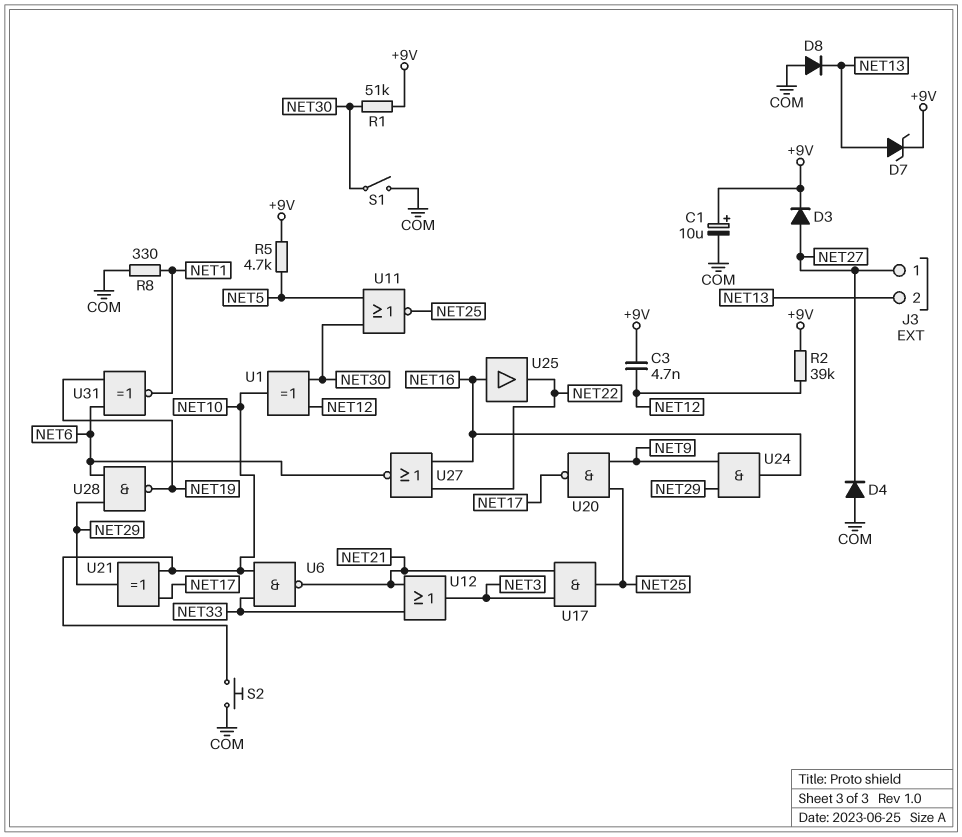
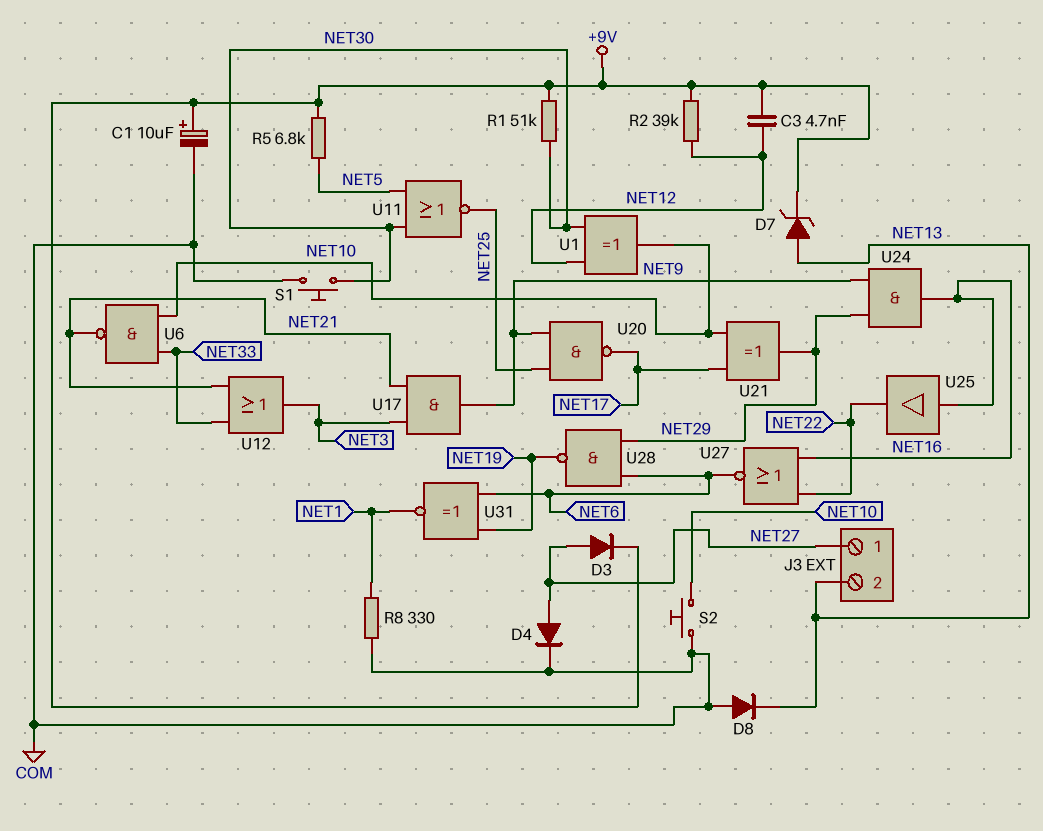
D4: diode (A COM, K NET27) -> diode (A NET27, K COM)
R5: 4.7k (+9V, NET5) -> 6.8k (+9V, NET5)
S1: switch (COM, NET30) -> button (COM, NET30)
U17: AND (in NET3, in NET21, out NET25) -> AND (in NET3, in NET21, out NET9)

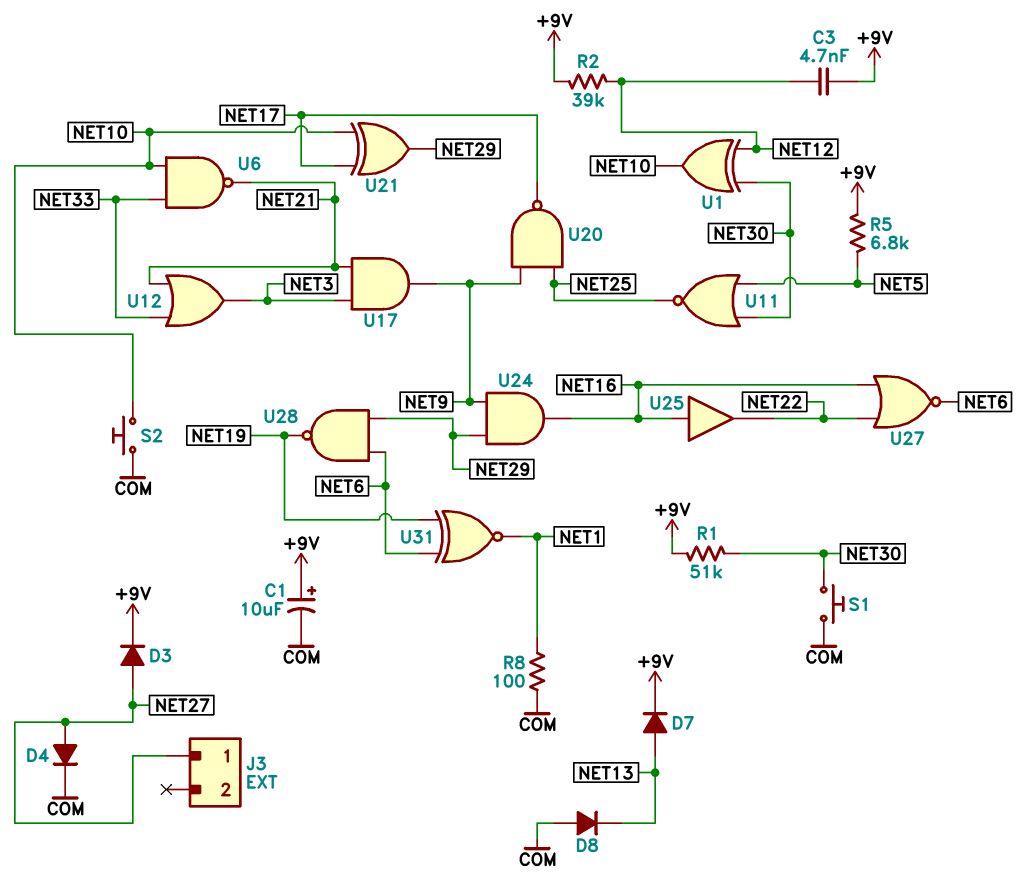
D7: zener (A NET13, K +9V) -> diode (A NET13, K +9V)
J3 pin 2: NET13 -> none
R8: 330 (COM, NET1) -> 100 (COM, NET1)

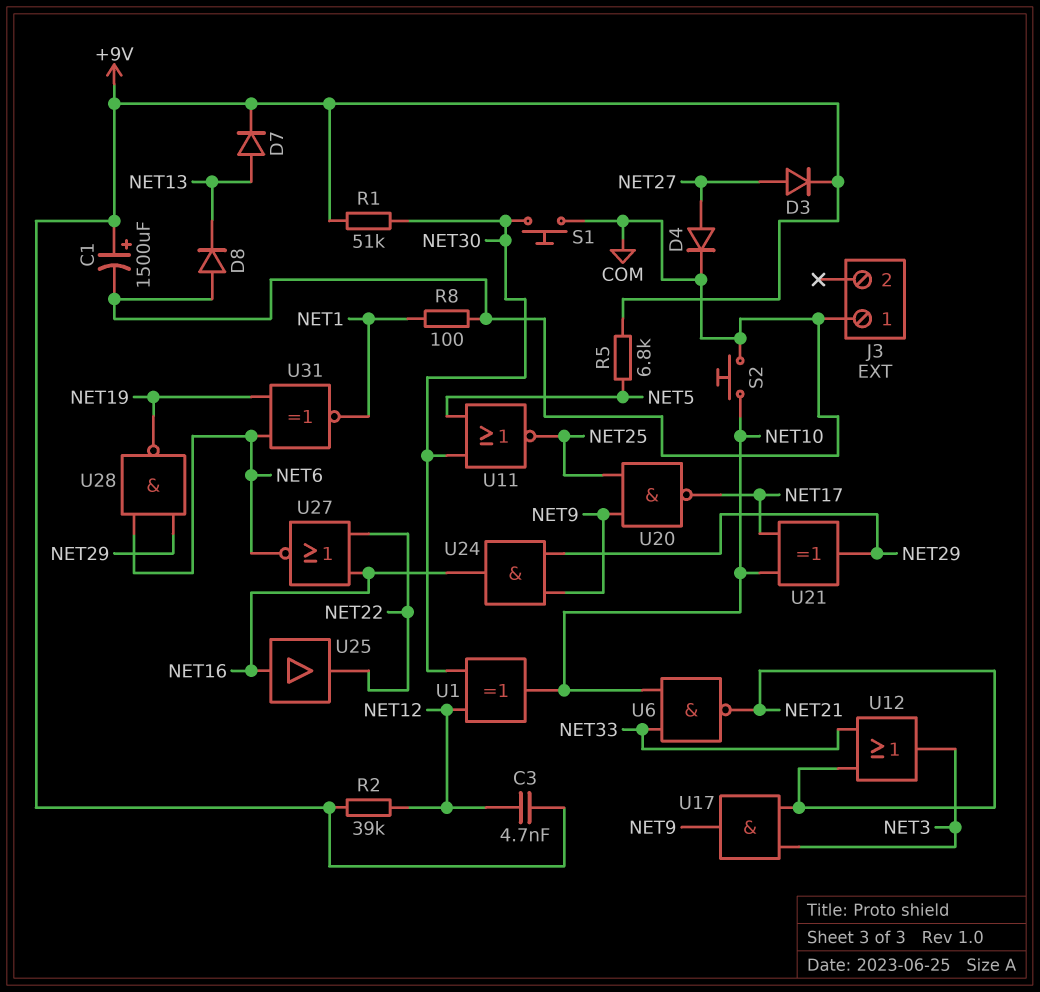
C1: 10uF (plus +9V, minus COM) -> 1500uF (plus +9V, minus COM)
J3 pin 1: NET27 -> COM

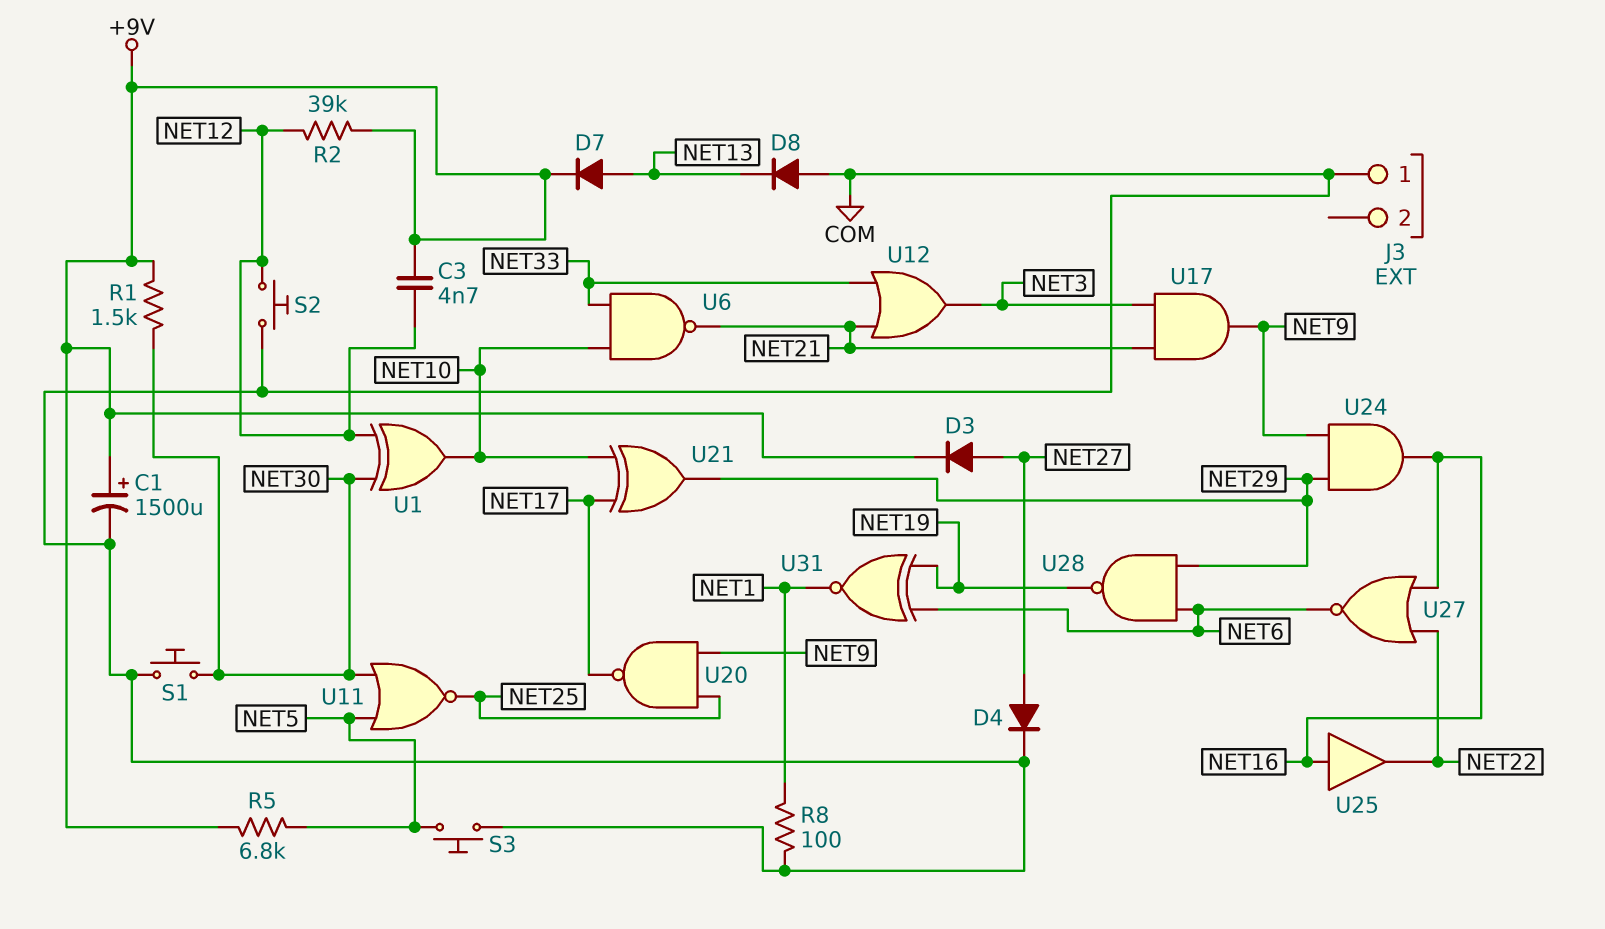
R1: 51k (+9V, NET30) -> 1.5k (+9V, NET30)
S2: button (COM, NET10) -> button (COM, NET12)
S3: none -> button (COM, NET5)

